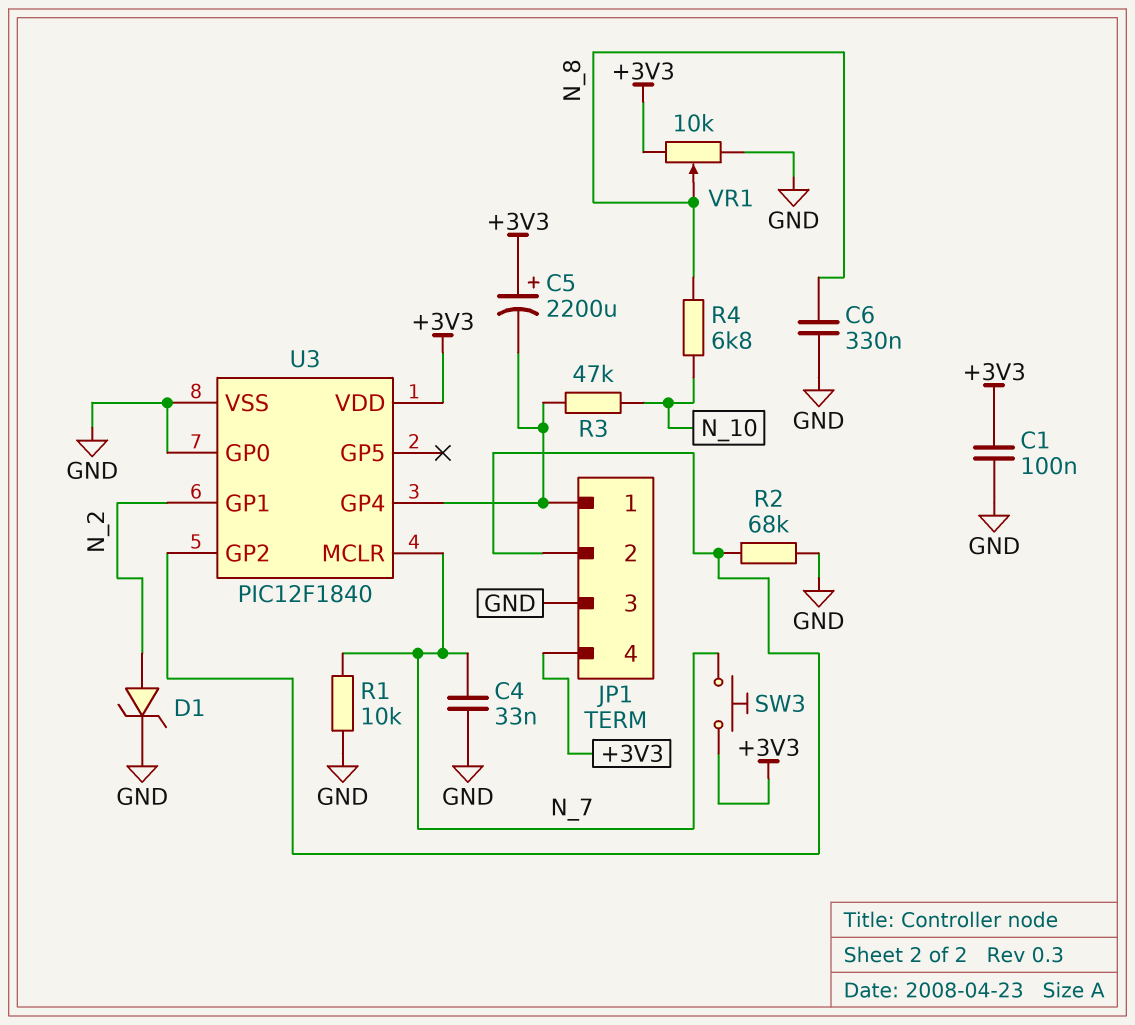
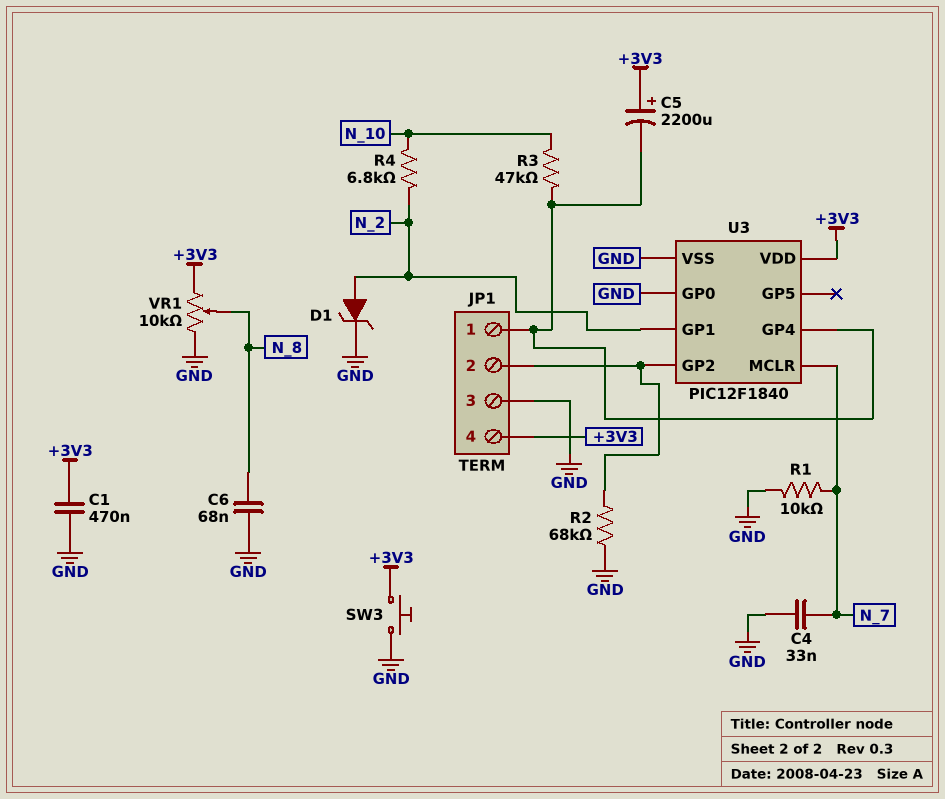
C1: 100nF (+3V3, GND) -> 470nF (+3V3, GND)
C6: 330nF (GND, N_8) -> 68nF (GND, N_8)
R4: 6.8k (N_8, N_10) -> 6.8k (N_2, N_10)
SW3: button (+3V3, N_7) -> button (+3V3, GND)

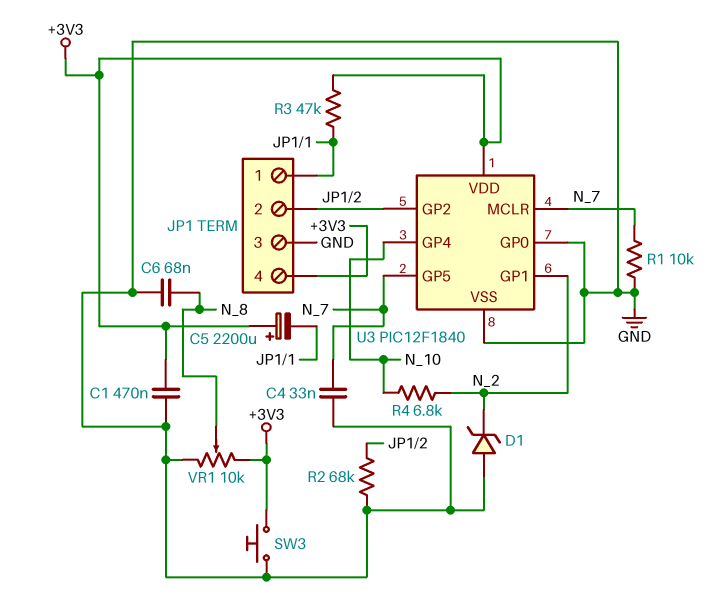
D1: zener (A N_2, K GND) -> zener (A GND, K N_2)
R3: 47k (JP1/1, N_10) -> 47k (+3V3, JP1/1)
U3 pin GP4: JP1/1 -> N_10
U3 pin GP5: none -> N_7

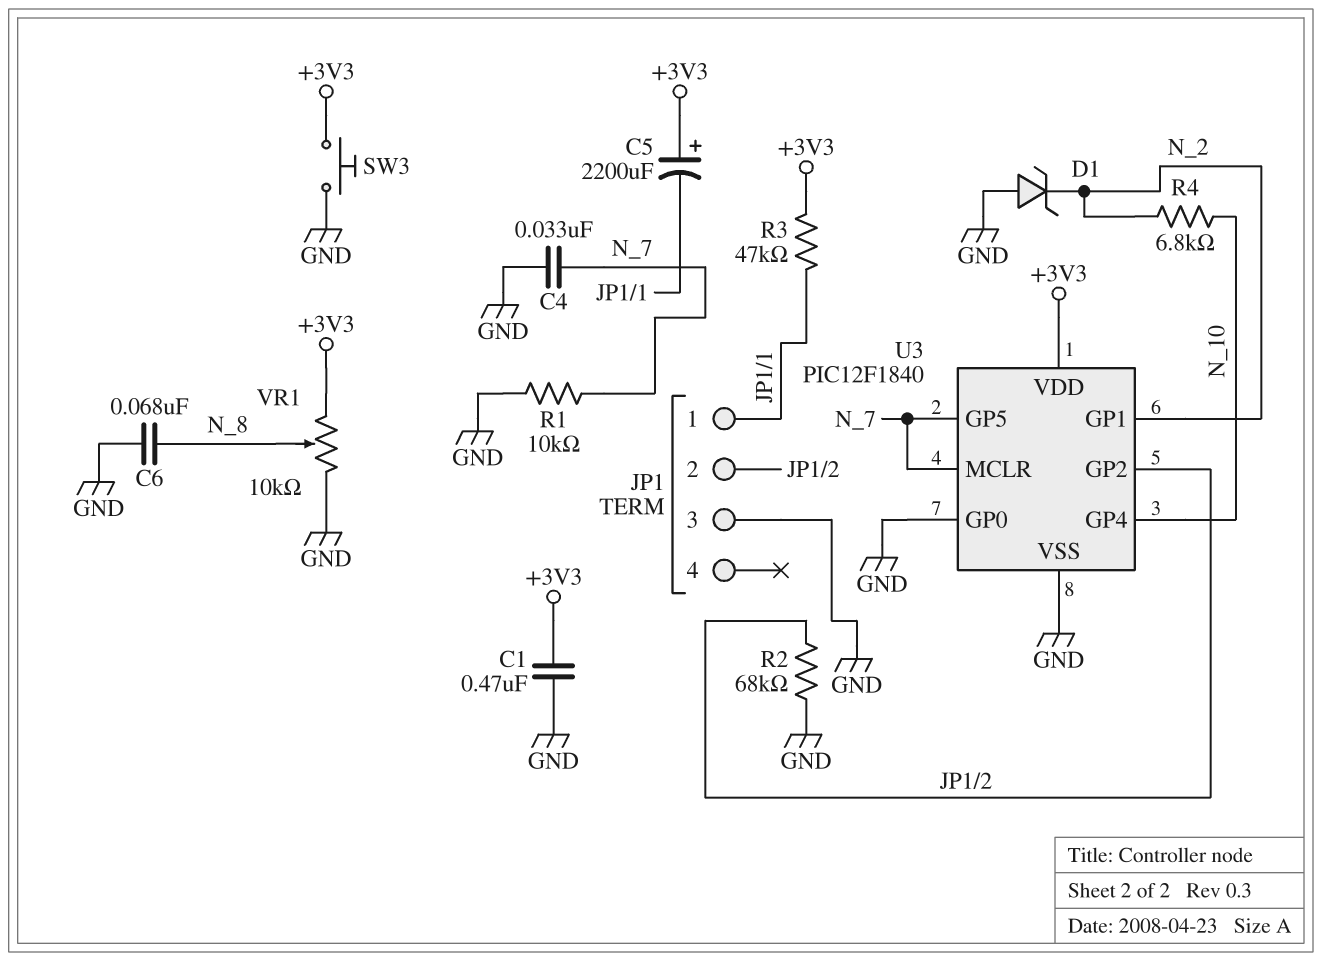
JP1 pin 4: +3V3 -> none

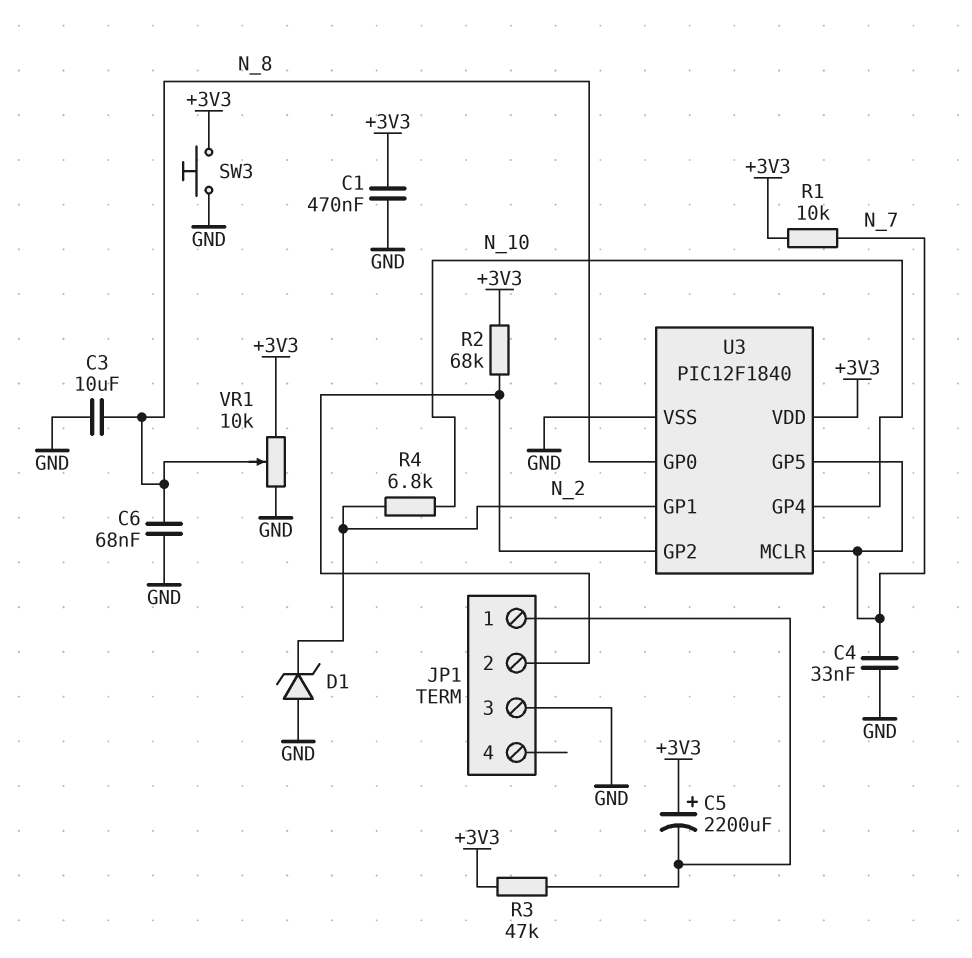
C3: none -> 10uF (GND, N_8)
R1: 10k (GND, N_7) -> 10k (+3V3, N_7)
R2: 68k (GND, JP1/2) -> 68k (+3V3, JP1/2)
U3 pin GP0: GND -> N_8

